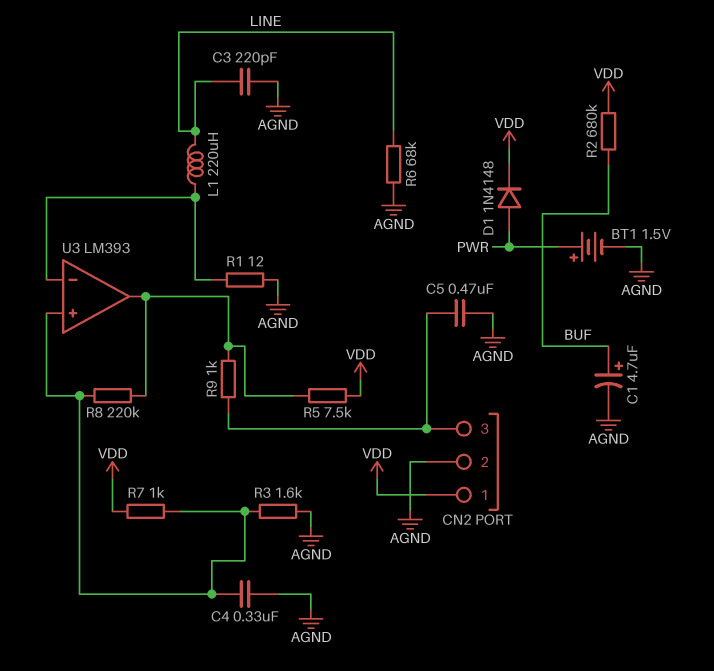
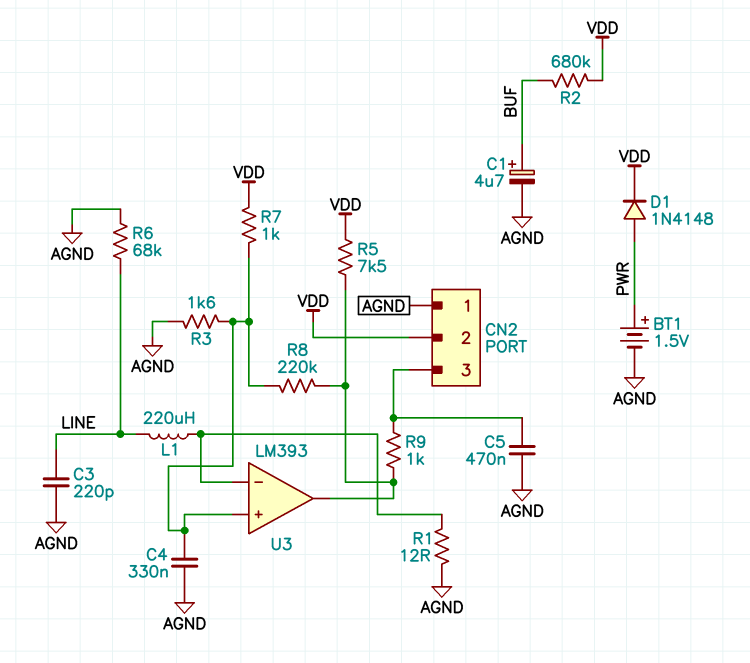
CN2 pin 1: VDD -> AGND
CN2 pin 2: AGND -> VDD

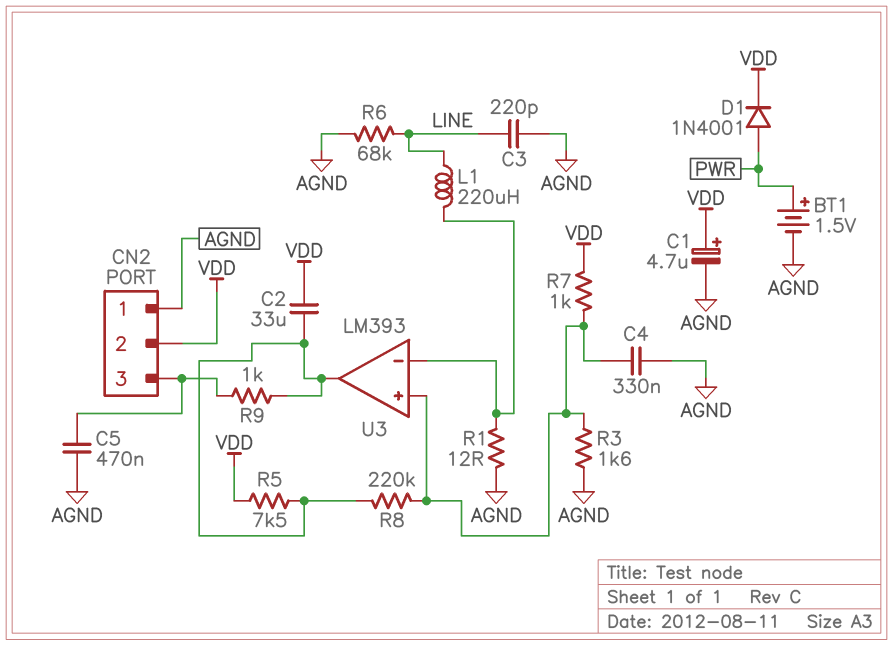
C1: 4.7uF (plus BUF, minus AGND) -> 4.7uF (plus VDD, minus AGND)
C2: none -> 33uF (U3/out, VDD)
D1: diode 1N4148 (A PWR, K VDD) -> diode 1N4001 (A PWR, K VDD)
R2: 680k (BUF, VDD) -> none

